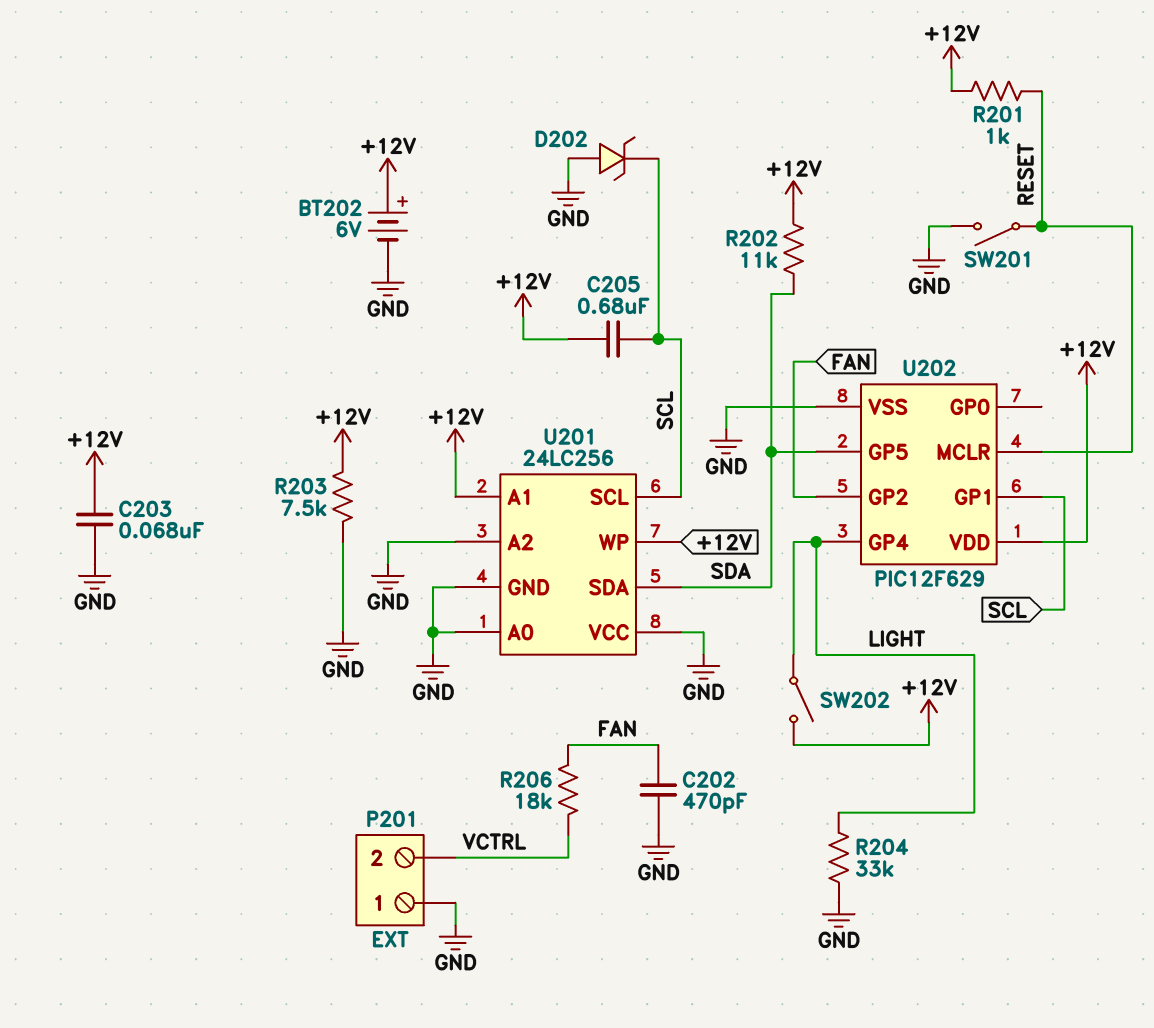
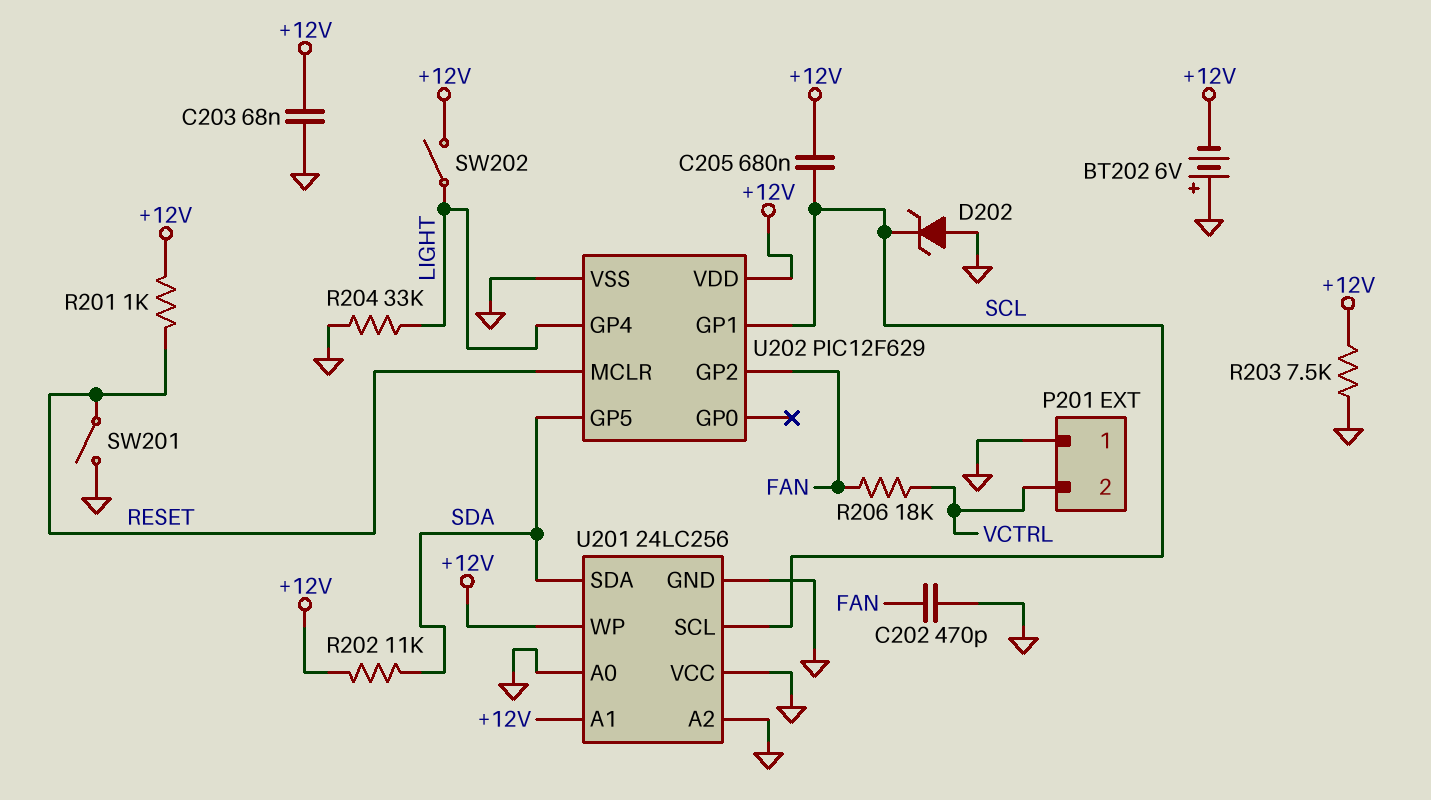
BT202: 6V (plus +12V, minus GND) -> 6V (plus GND, minus +12V)

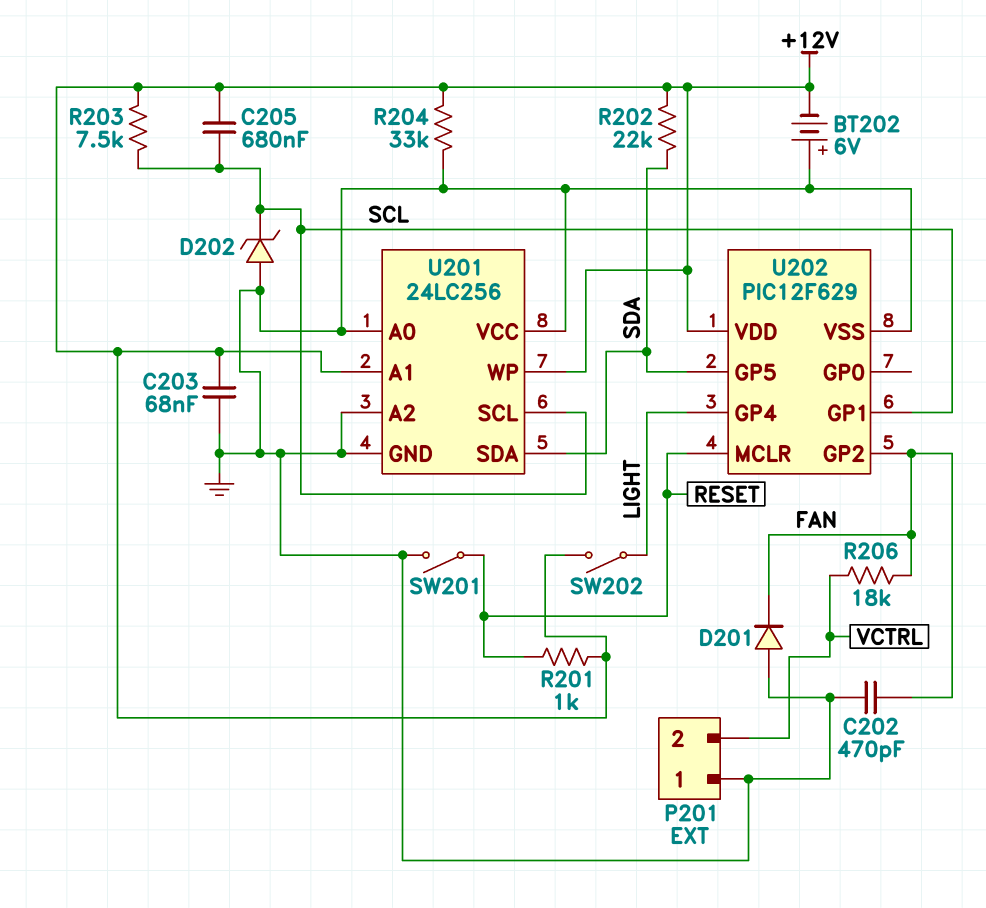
D201: none -> diode (A GND, K FAN)
R202: 11k (+12V, SDA) -> 22k (+12V, SDA)
R203: 7.5k (+12V, GND) -> 7.5k (+12V, SCL)
R204: 33k (GND, LIGHT) -> 33k (+12V, GND)

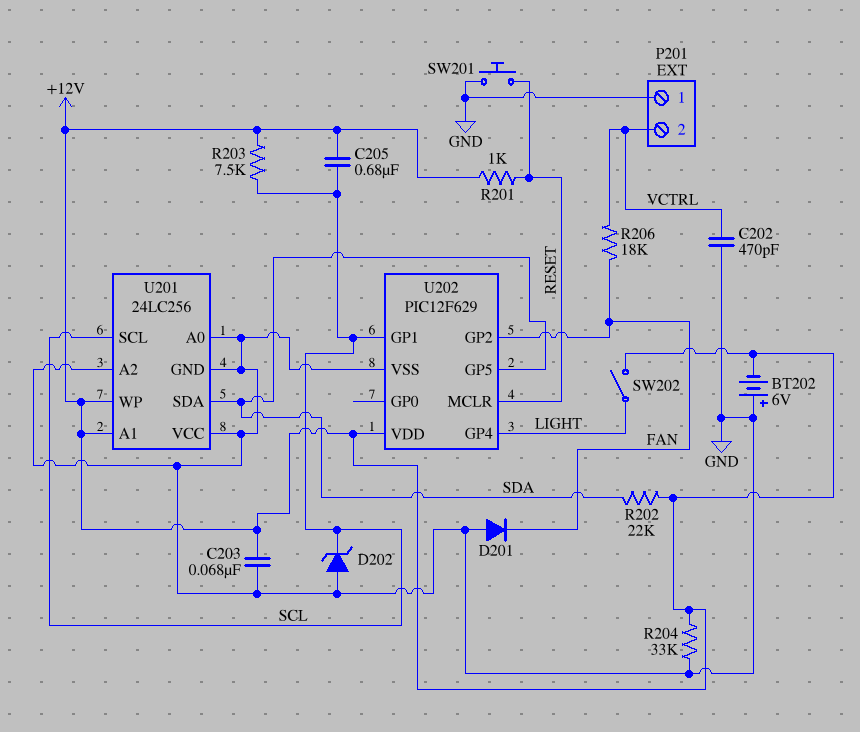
C202: 470pF (FAN, GND) -> 470pF (GND, VCTRL)
SW201: switch (GND, RESET) -> button (GND, RESET)

